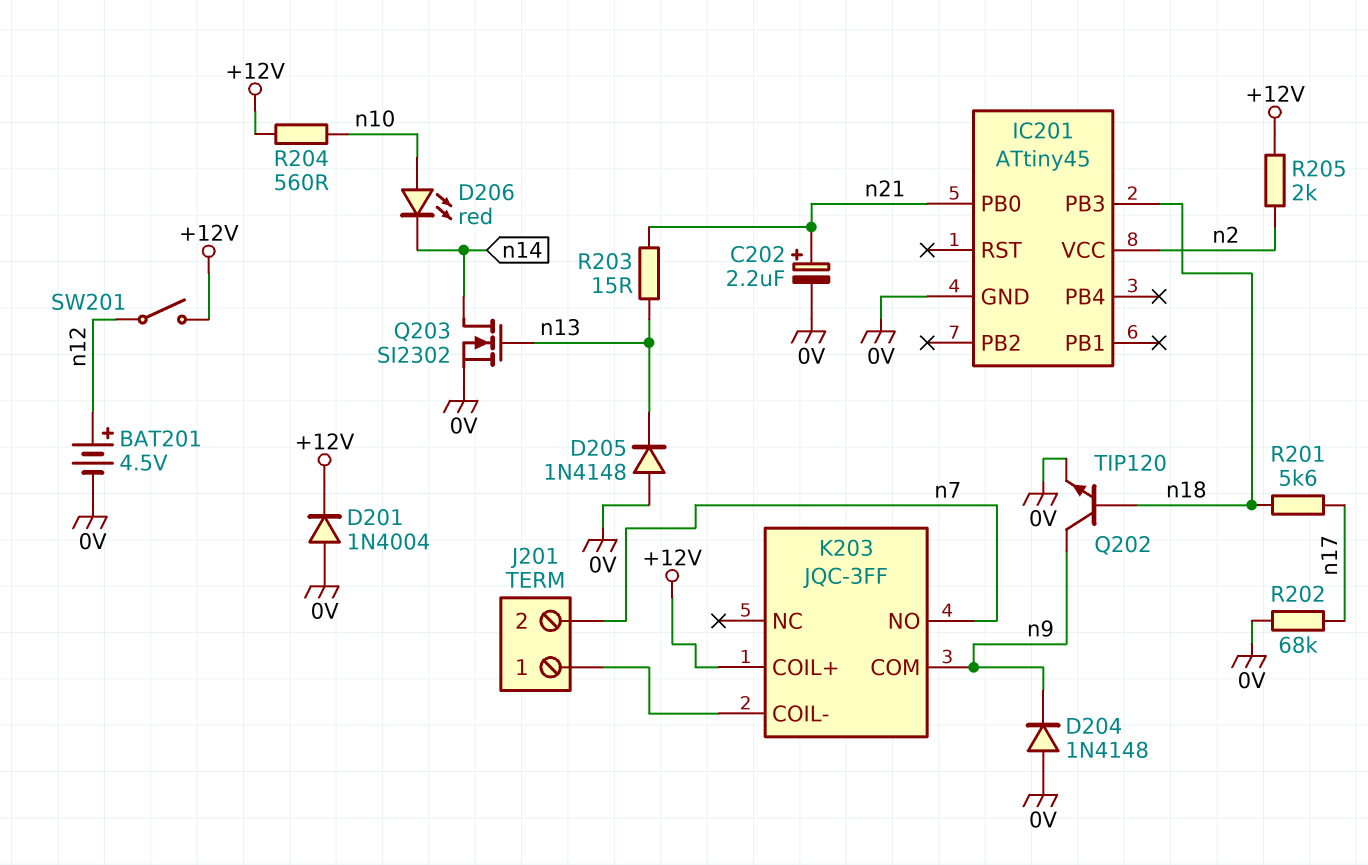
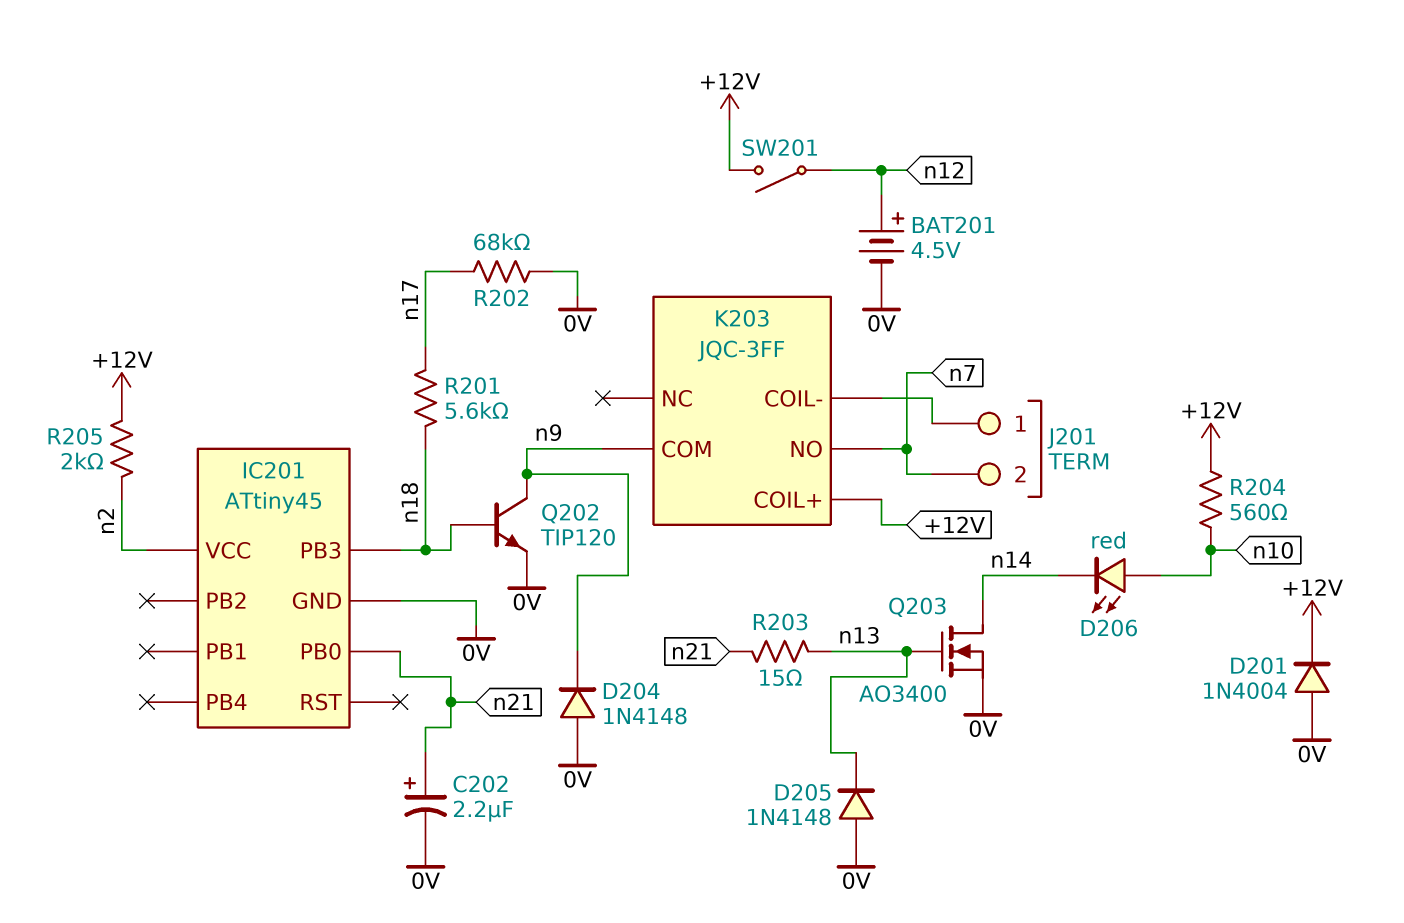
Q203: NMOS SI2302 (G n13, D n14, S 0V) -> NMOS AO3400 (G n13, D n14, S 0V)

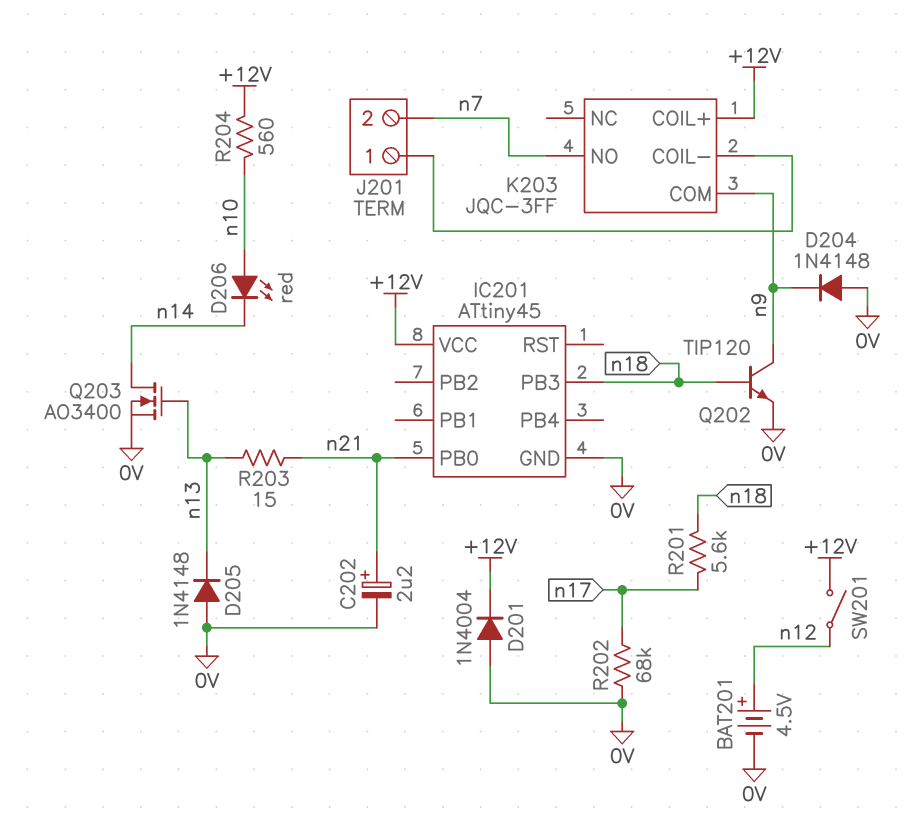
IC201 pin VCC: n2 -> +12V
R205: 2k (+12V, n2) -> none

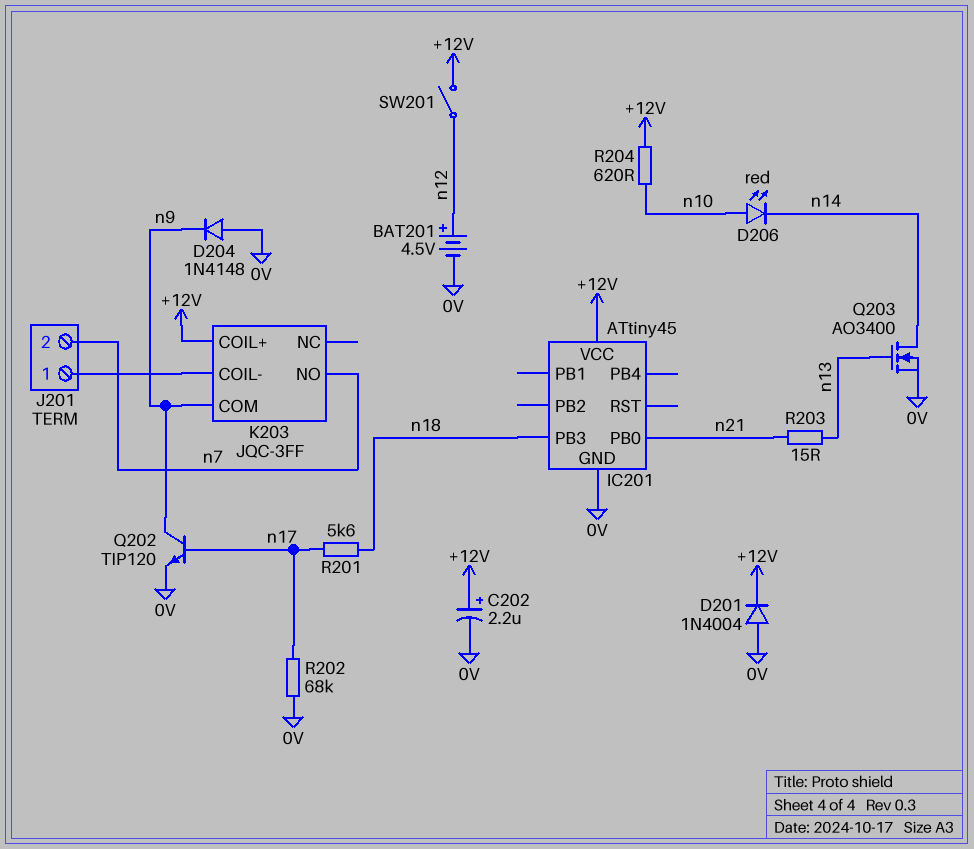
C202: 2.2uF (plus n21, minus 0V) -> 2.2uF (plus +12V, minus 0V)
D205: diode 1N4148 (A 0V, K n13) -> none
Q202: NPN TIP120 (B n18, C n9, E 0V) -> NPN TIP120 (B n17, C n9, E 0V)
R204: 560 (+12V, n10) -> 620 (+12V, n10)

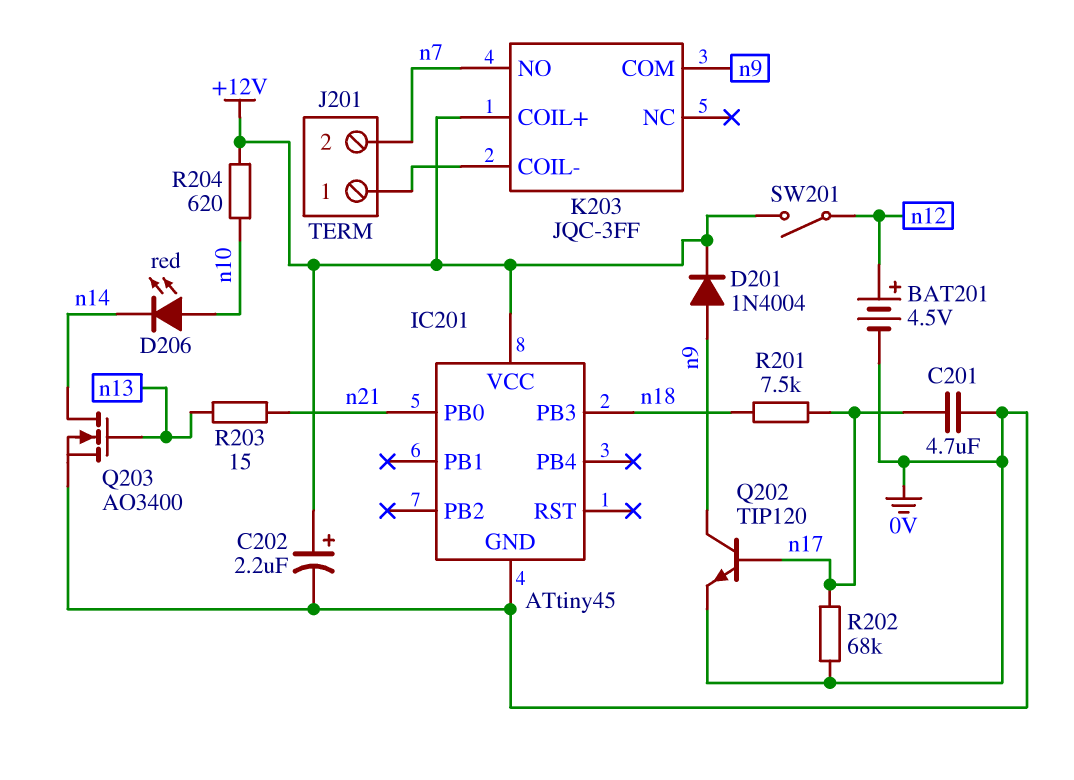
C201: none -> 4.7uF (0V, n17)
D201: diode 1N4004 (A 0V, K +12V) -> diode 1N4004 (A n9, K +12V)
D204: diode 1N4148 (A 0V, K n9) -> none
R201: 5.6k (n17, n18) -> 7.5k (n17, n18)

